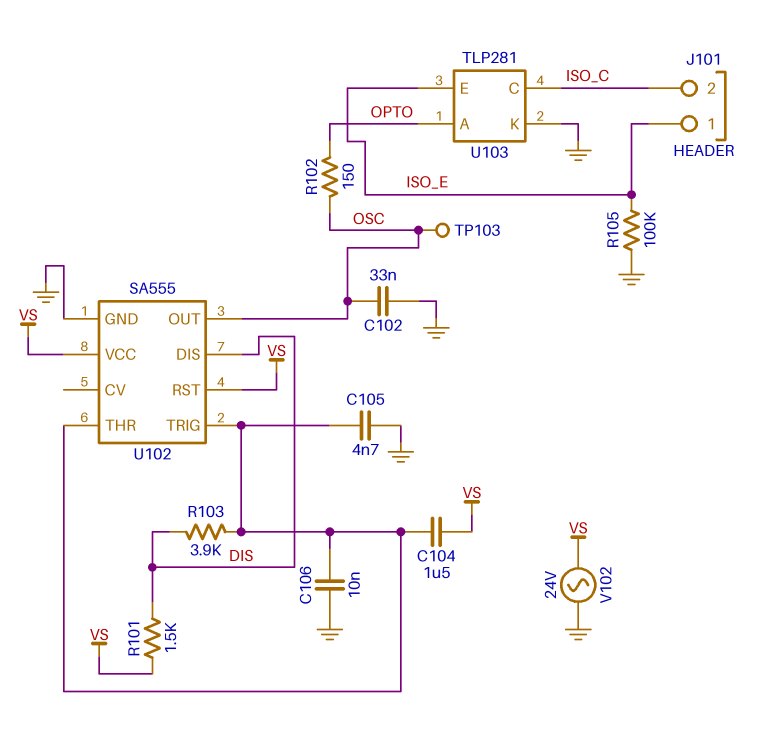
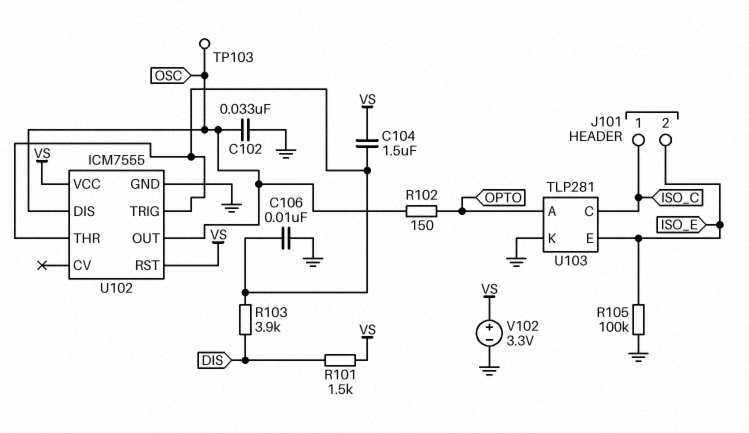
C105: 4.7nF (GND, U102/THR) -> none
J101 pin 1: ISO_E -> ISO_C
J101 pin 2: ISO_C -> ISO_E
U102: SA555 -> ICM7555
U102 pin DIS: DIS -> OSC
V102: AC 24V (GND, VS) -> 3.3V (plus VS, minus GND)

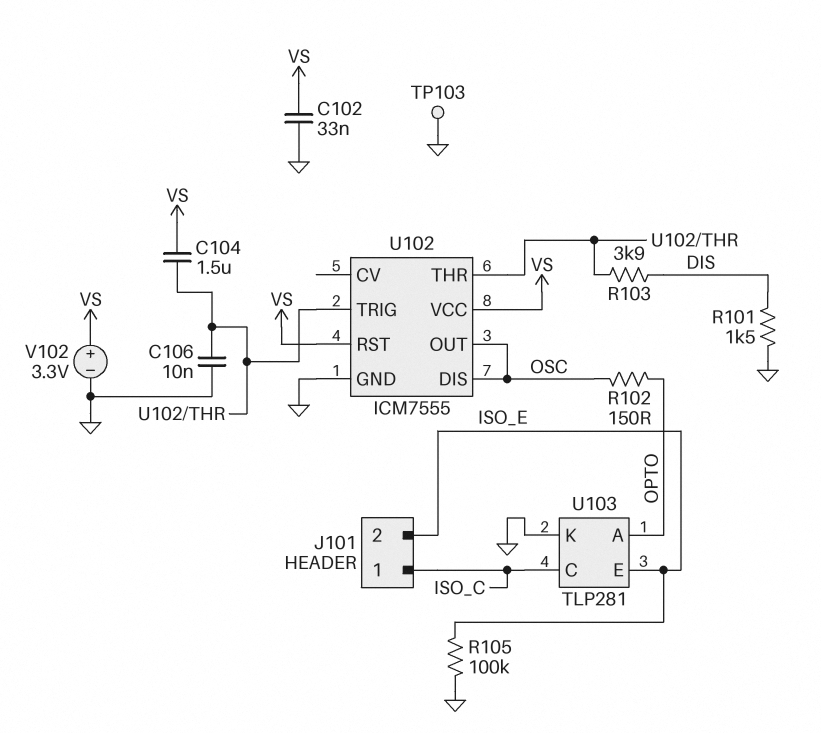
C102: 33nF (GND, OSC) -> 33nF (GND, VS)
R101: 1.5k (DIS, VS) -> 1.5k (DIS, GND)
TP103: test point (OSC) -> test point (GND)

